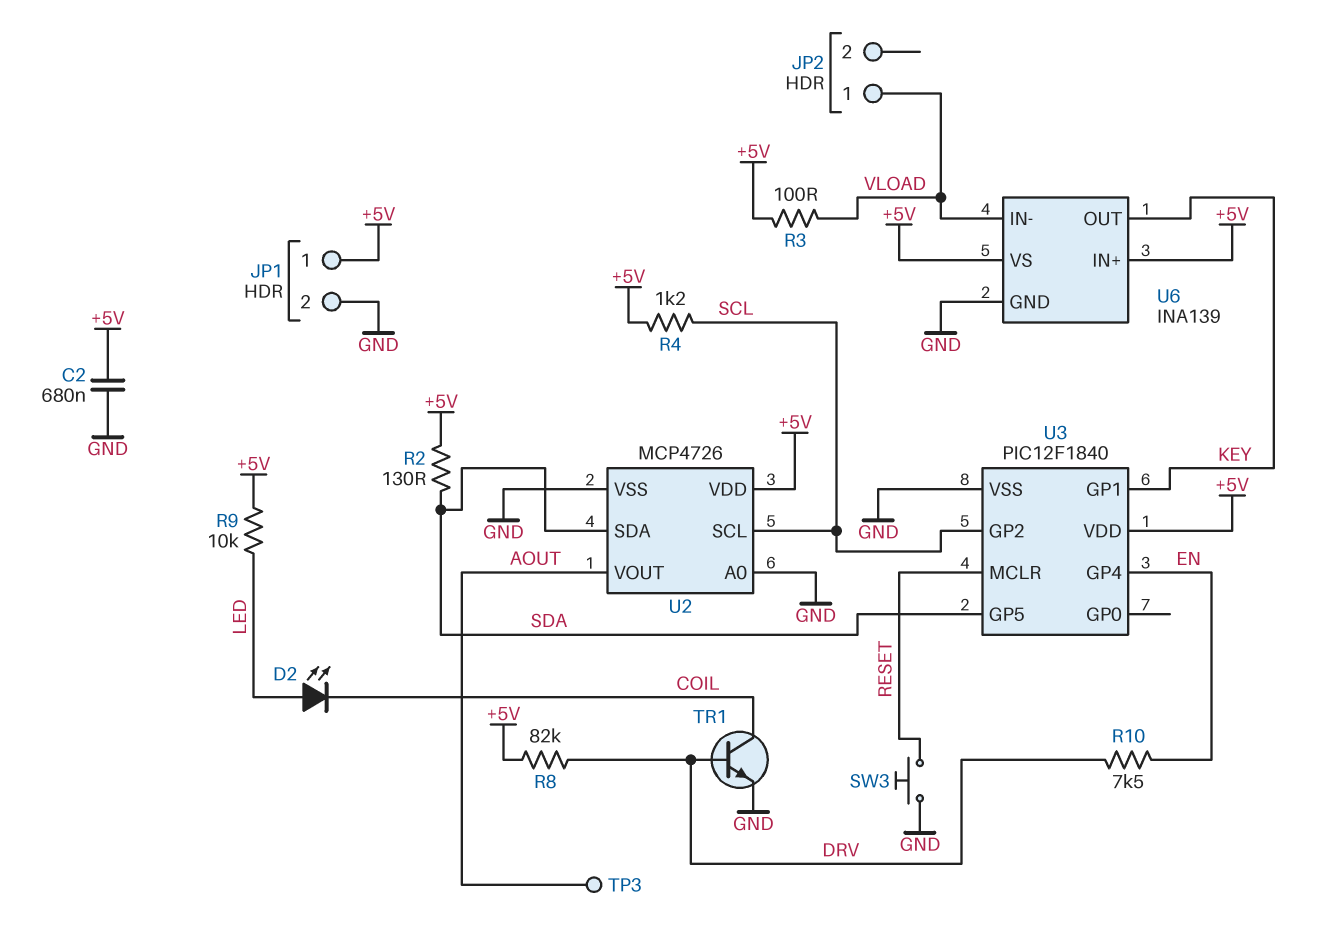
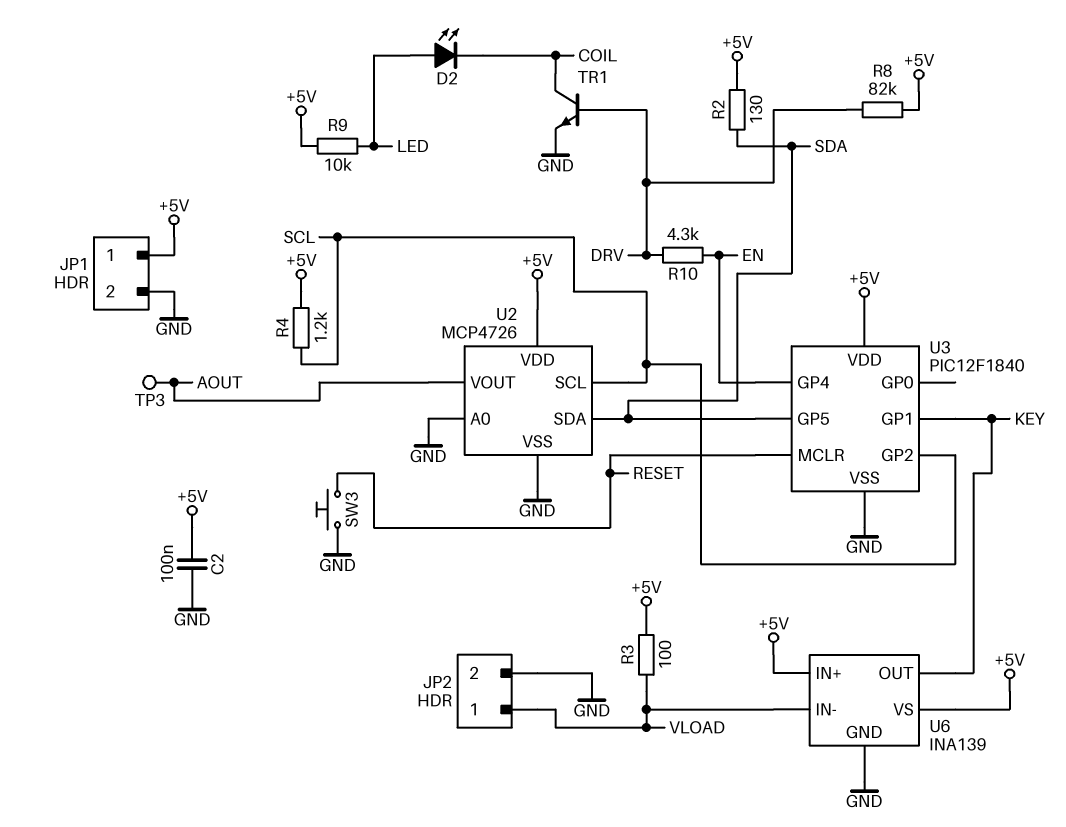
C2: 680nF (+5V, GND) -> 100nF (+5V, GND)
JP2 pin 2: none -> GND
R10: 7.5k (DRV, EN) -> 4.3k (DRV, EN)

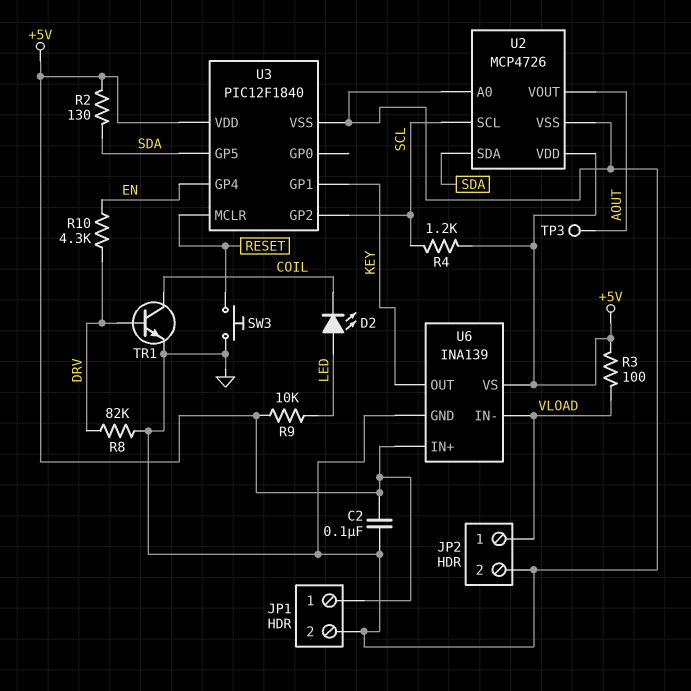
R8: 82k (+5V, DRV) -> 82k (DRV, GND)

